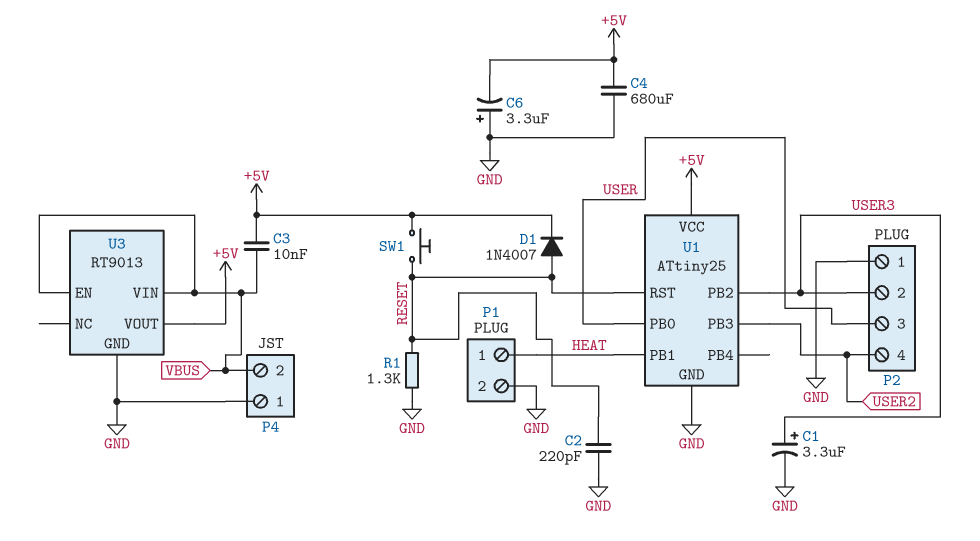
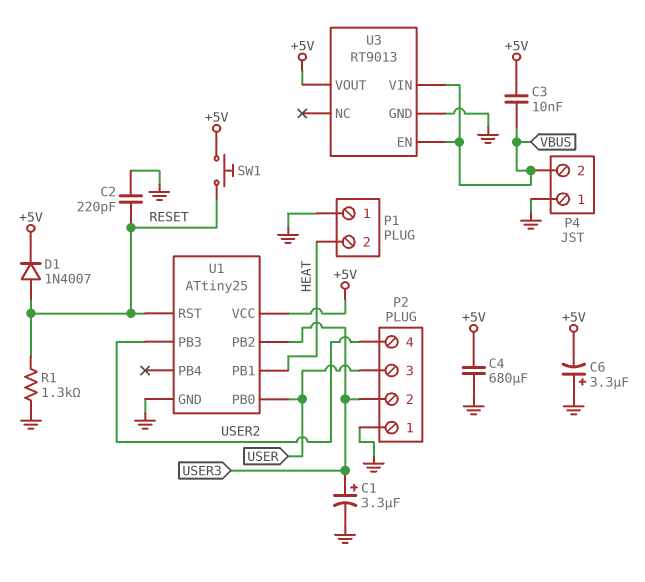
P1 pin 1: HEAT -> GND
P1 pin 2: GND -> HEAT

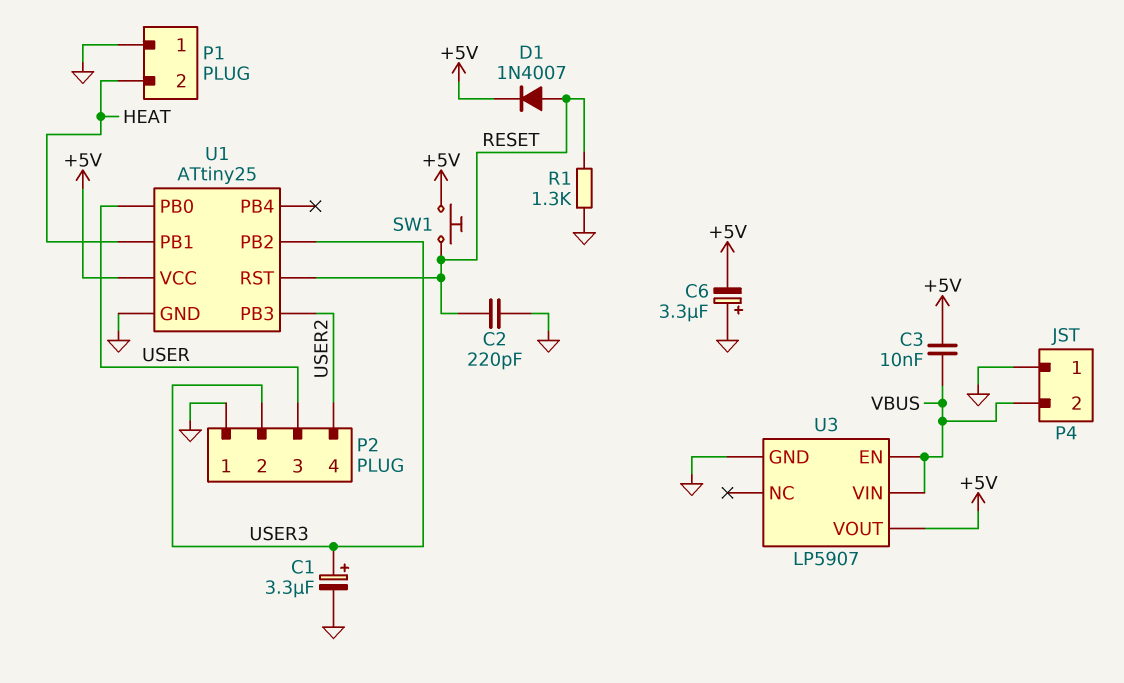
C4: 680uF (+5V, GND) -> none
U3: RT9013 -> LP5907

